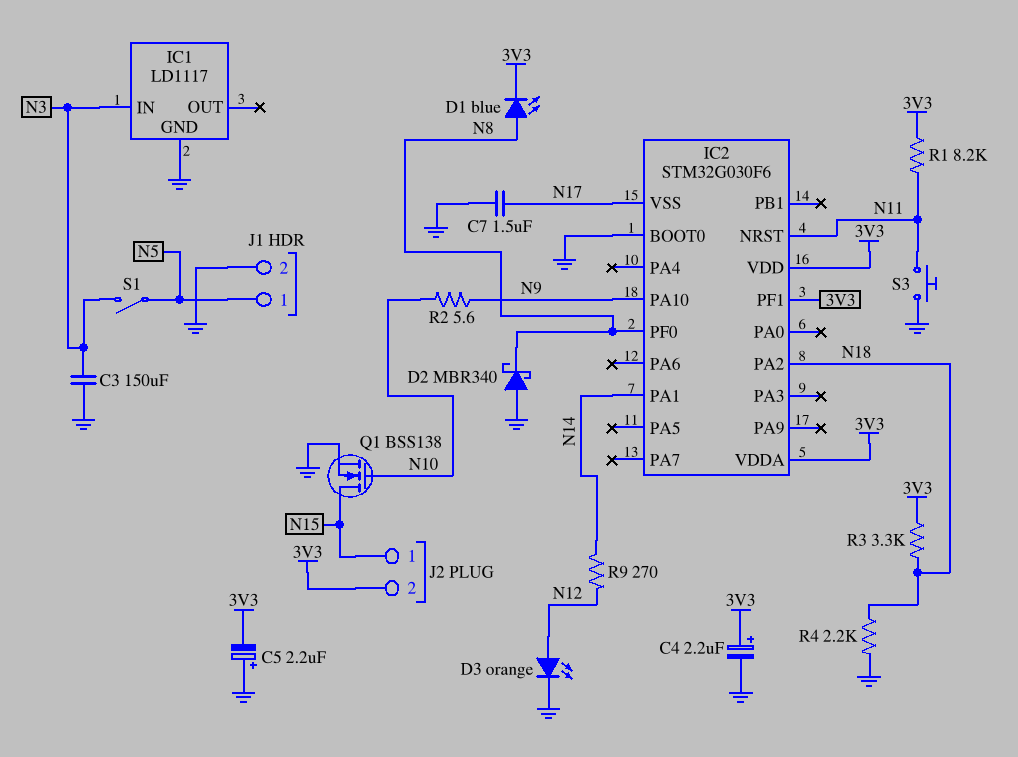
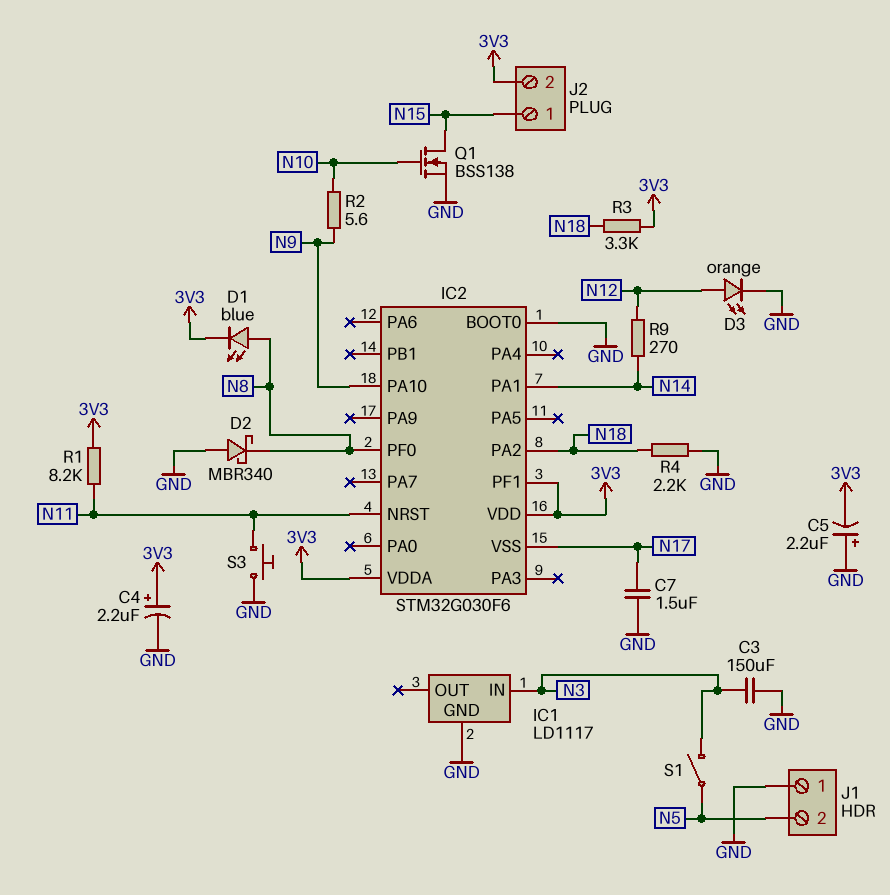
J1 pin 1: N5 -> GND
J1 pin 2: GND -> N5

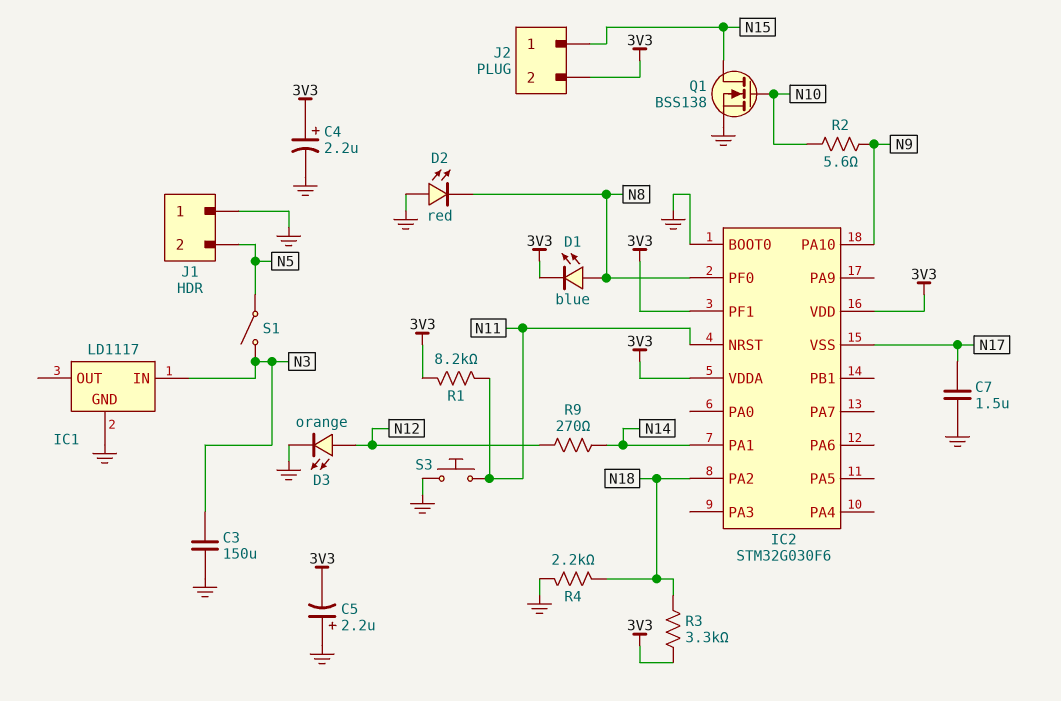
D2: schottky MBR340 (A GND, K N8) -> LED red (A GND, K N8)

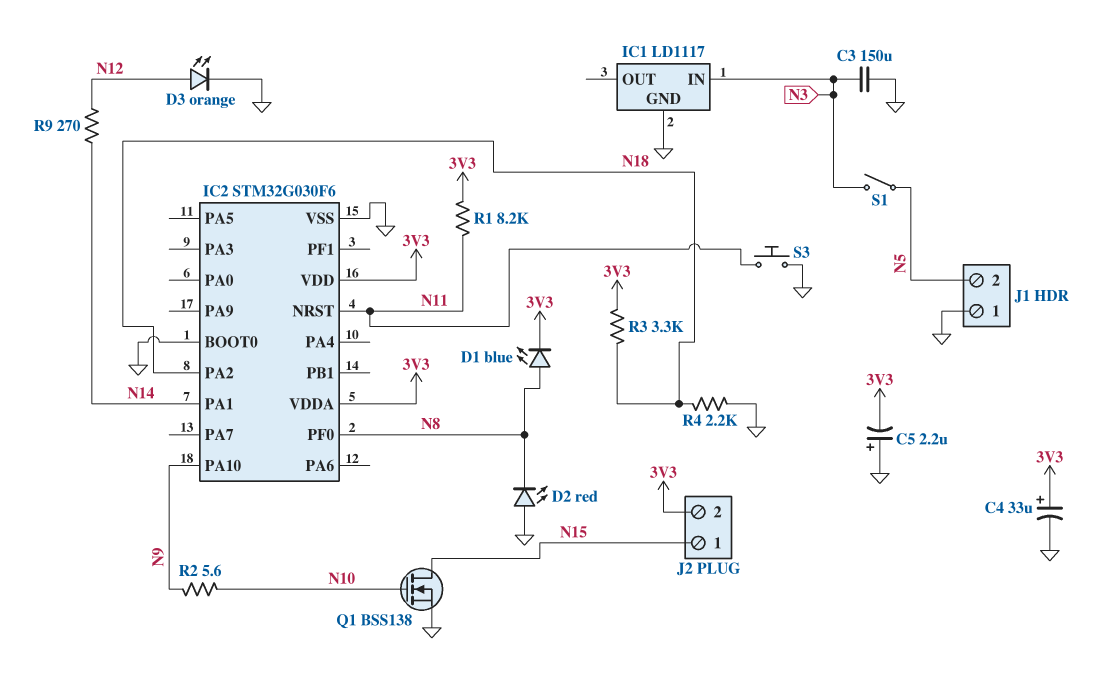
C4: 2.2uF (plus 3V3, minus GND) -> 33uF (plus 3V3, minus GND)
C7: 1.5uF (GND, N17) -> none
IC2 pin PF1: 3V3 -> none
IC2 pin VSS: N17 -> GND

